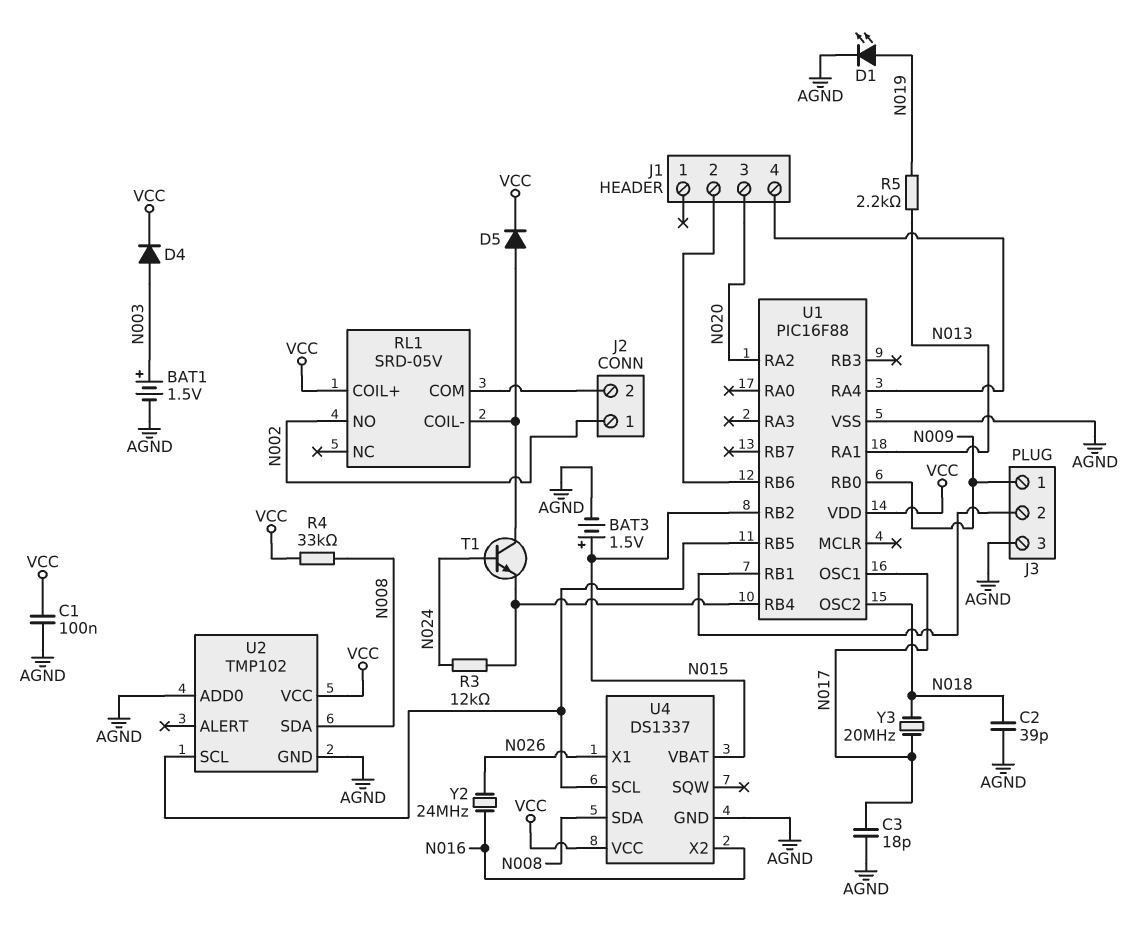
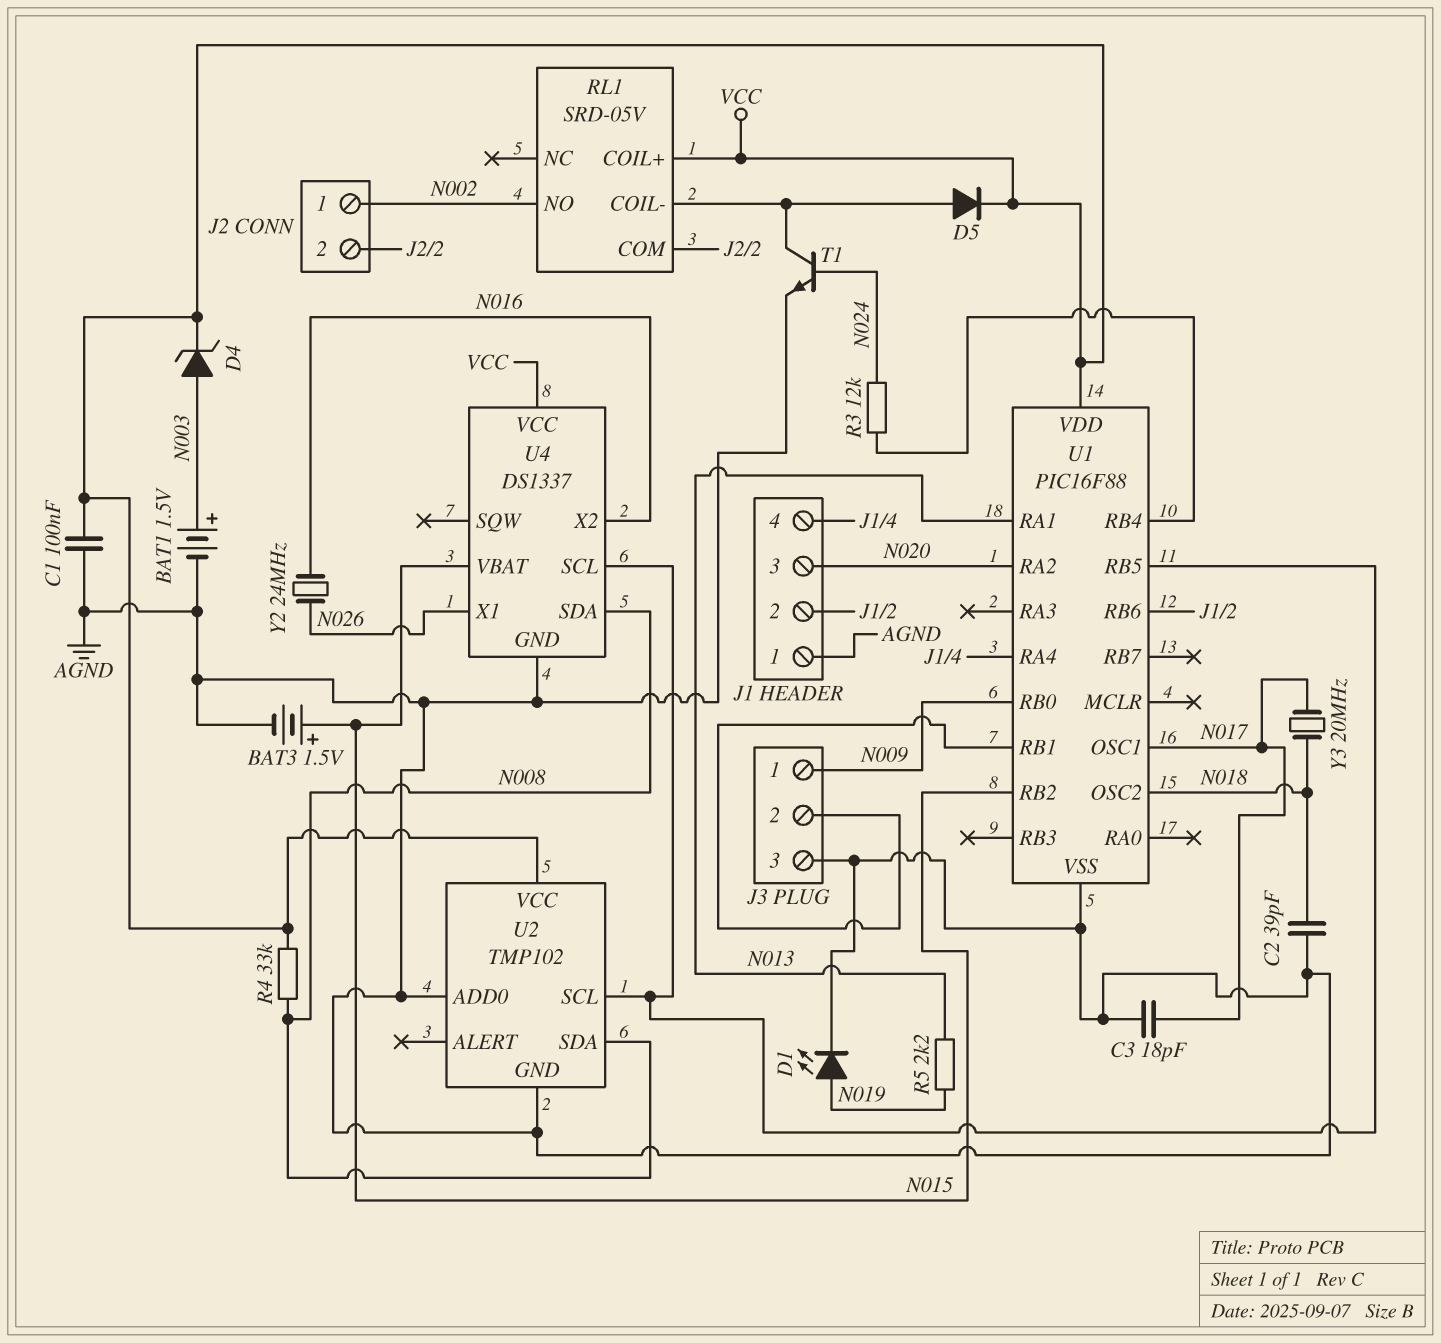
D4: diode (A N003, K VCC) -> zener (A N003, K VCC)
J1 pin 1: none -> AGND
T1: NPN (B N024, C RL1/COIL-, E U1/RB4) -> NPN (B N024, C RL1/COIL-, E AGND)

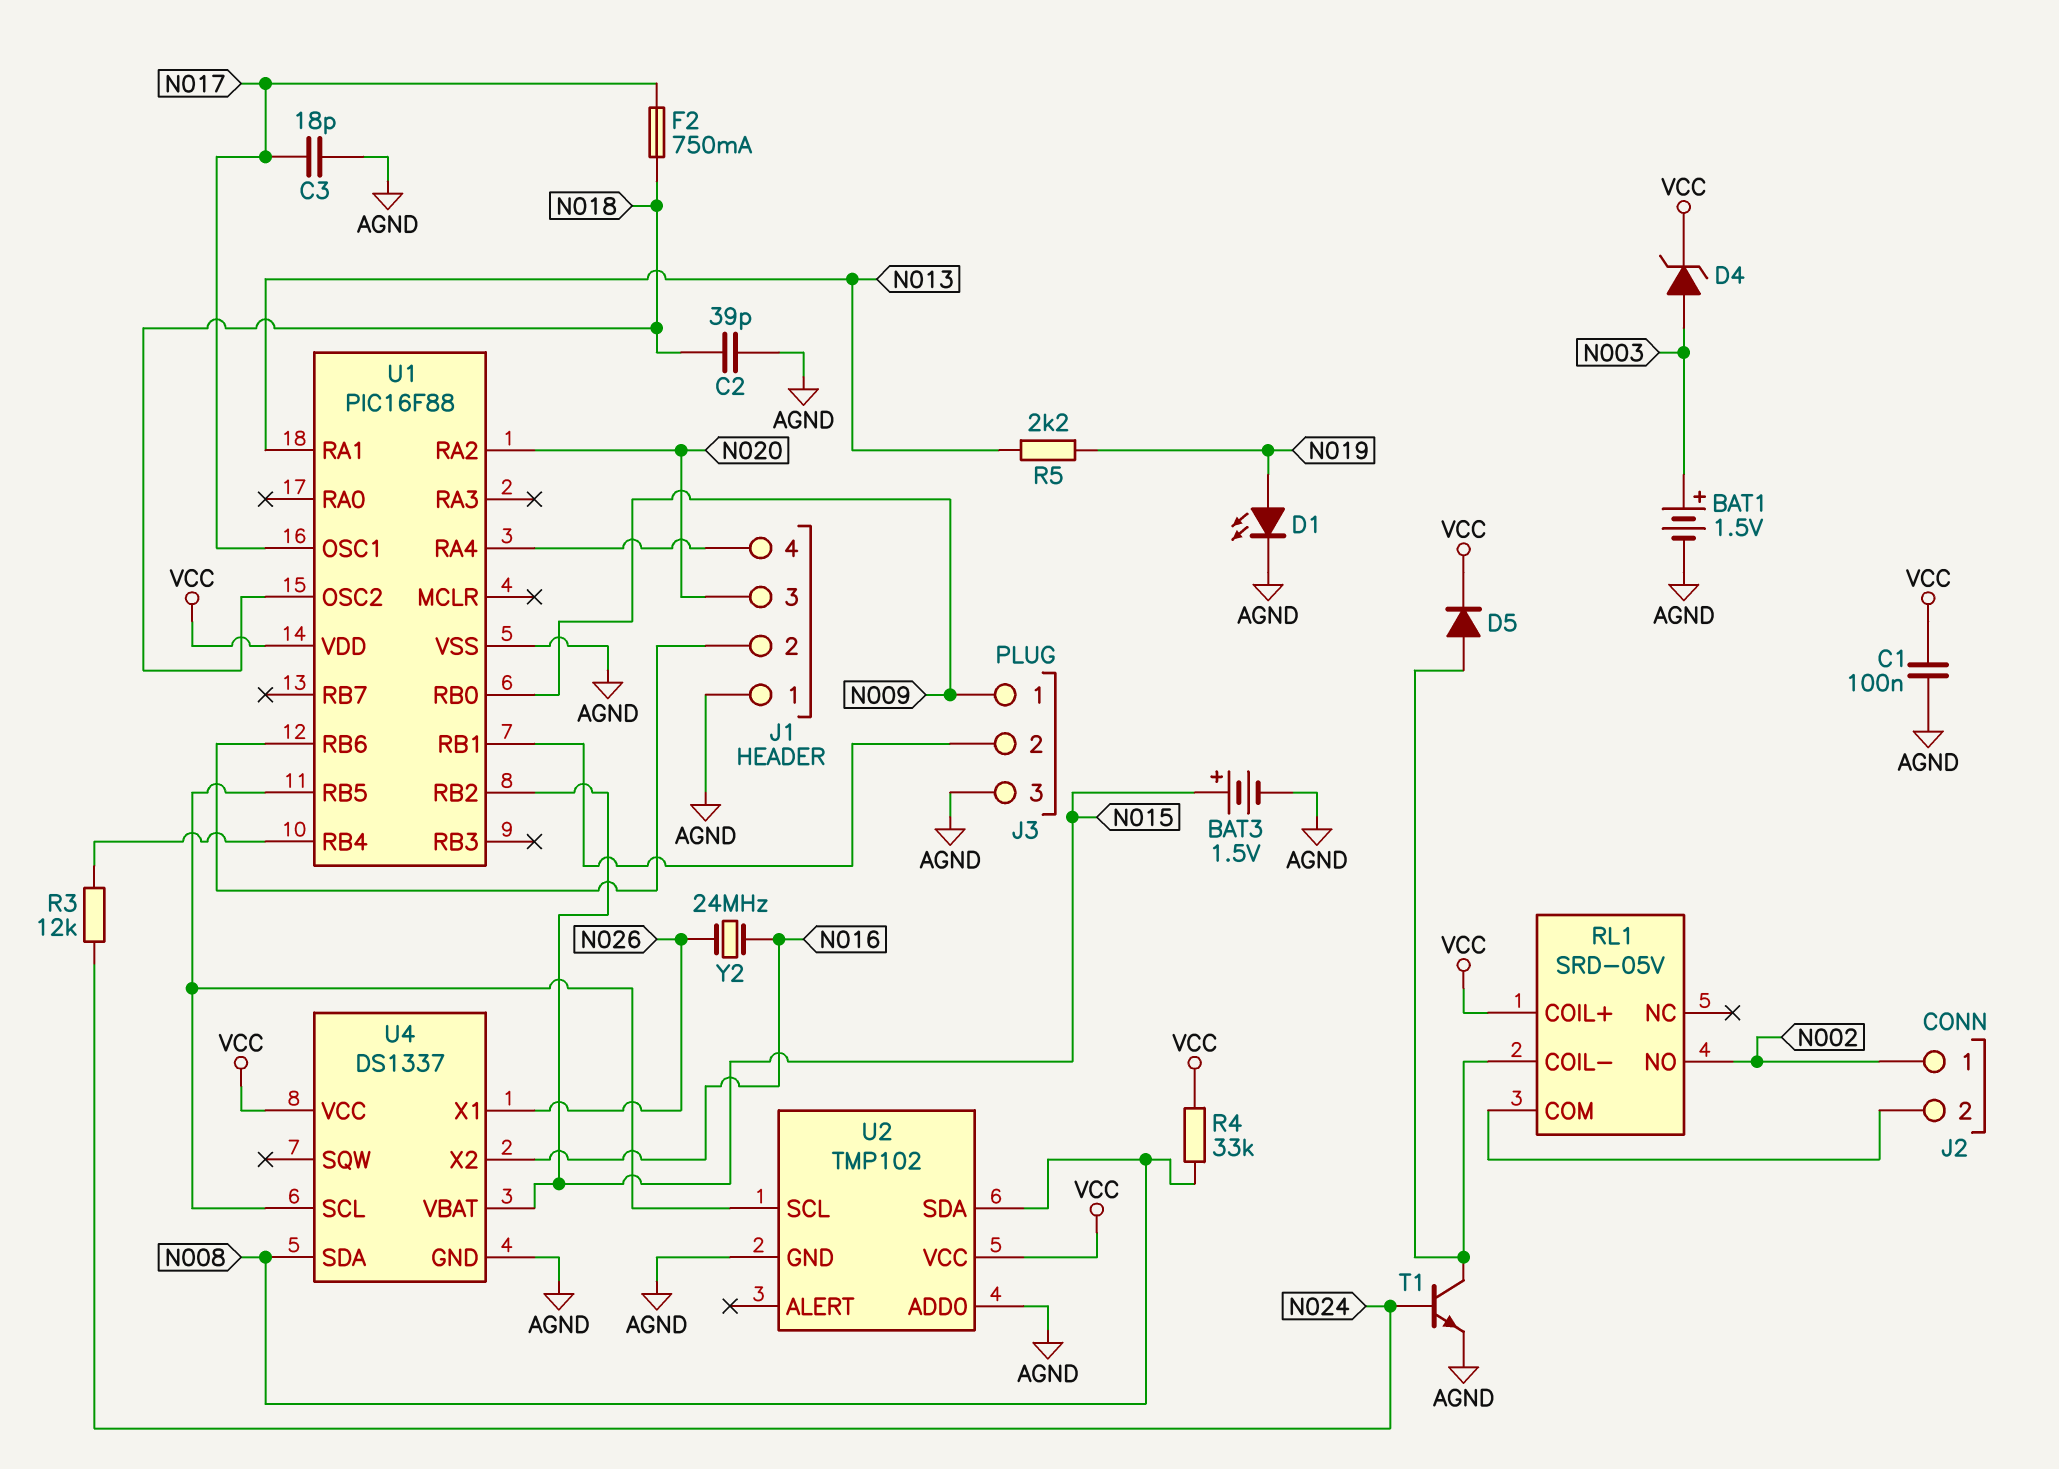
F2: none -> 750mA (N017, N018)
Y3: 20MHz (N017, N018) -> none

